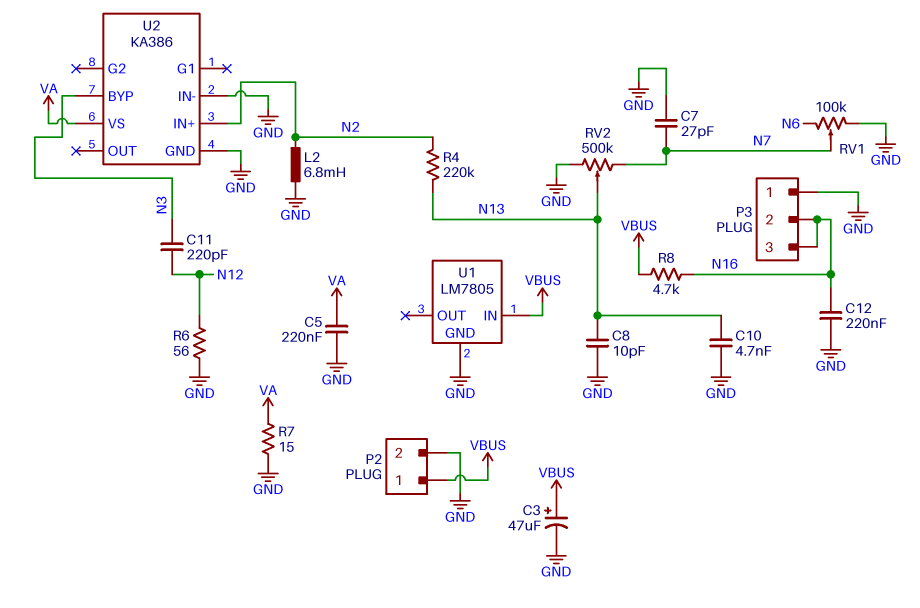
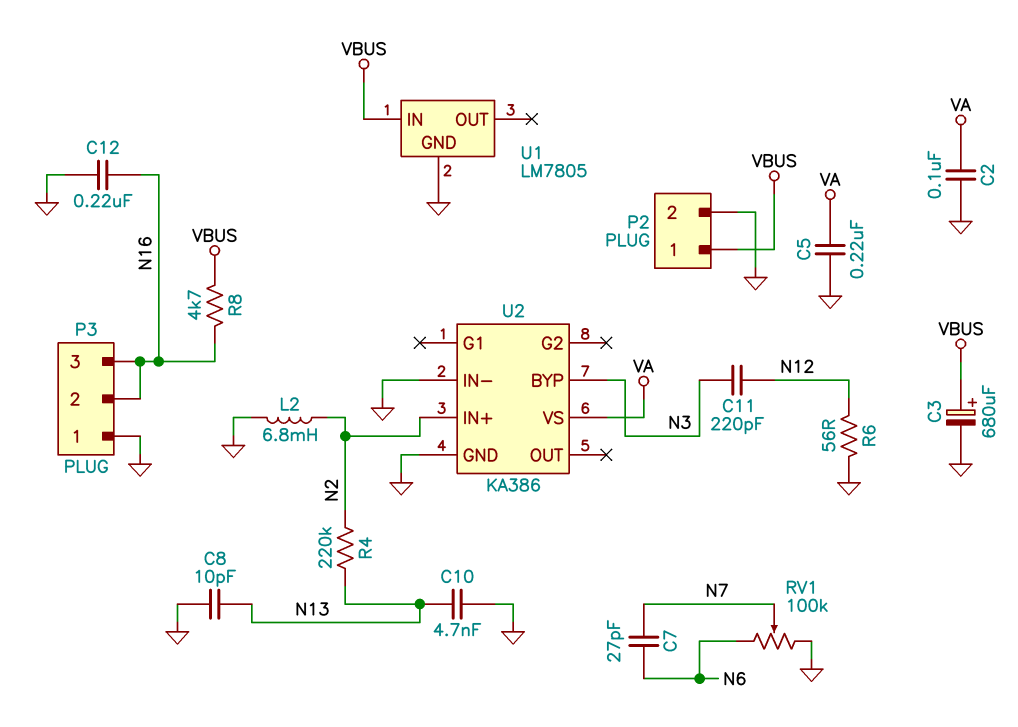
C2: none -> 100nF (GND, VA)
C3: 47uF (plus VBUS, minus GND) -> 680uF (plus VBUS, minus GND)
C7: 27pF (GND, N7) -> 27pF (N6, N7)
R7: 15 (GND, VA) -> none
RV2: 500k (GND, N7, wiper N13) -> none

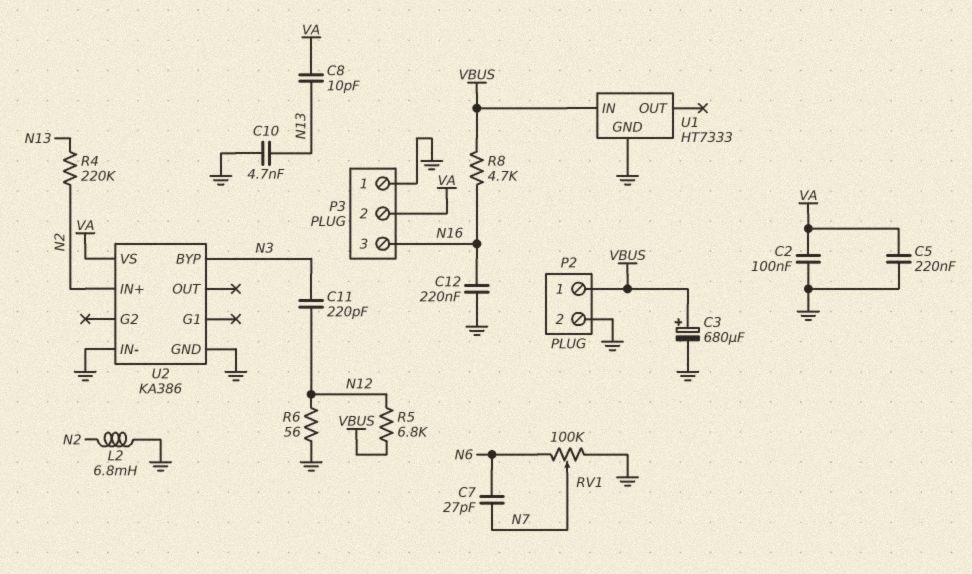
C8: 10pF (GND, N13) -> 10pF (N13, VA)
P3 pin 2: N16 -> VA
R5: none -> 6.8k (N12, VBUS)
U1: LM7805 -> HT7333

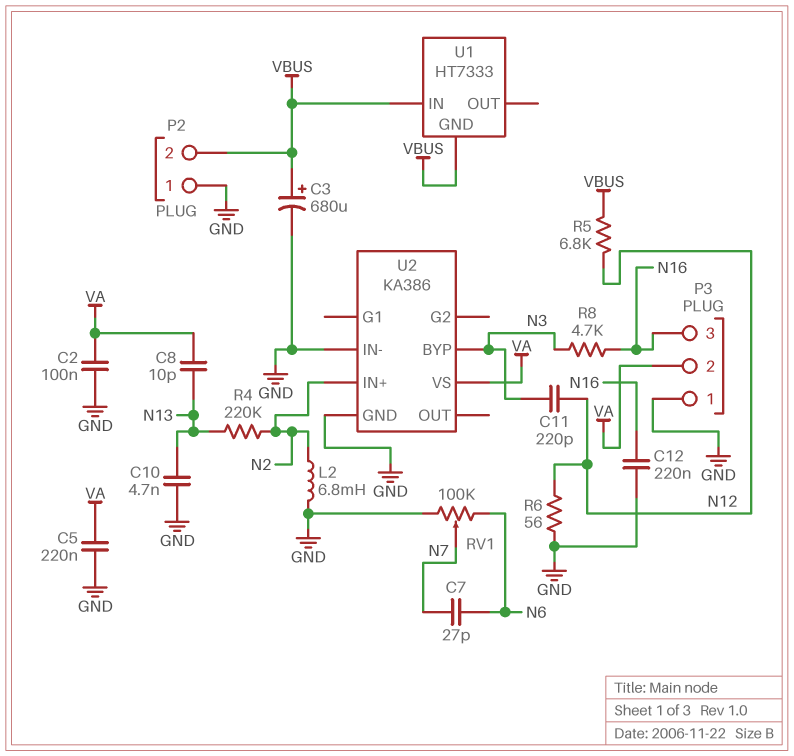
P2 pin 1: VBUS -> GND
P2 pin 2: GND -> VBUS
R8: 4.7k (N16, VBUS) -> 4.7k (N3, N16)
U1 pin GND: GND -> VBUS

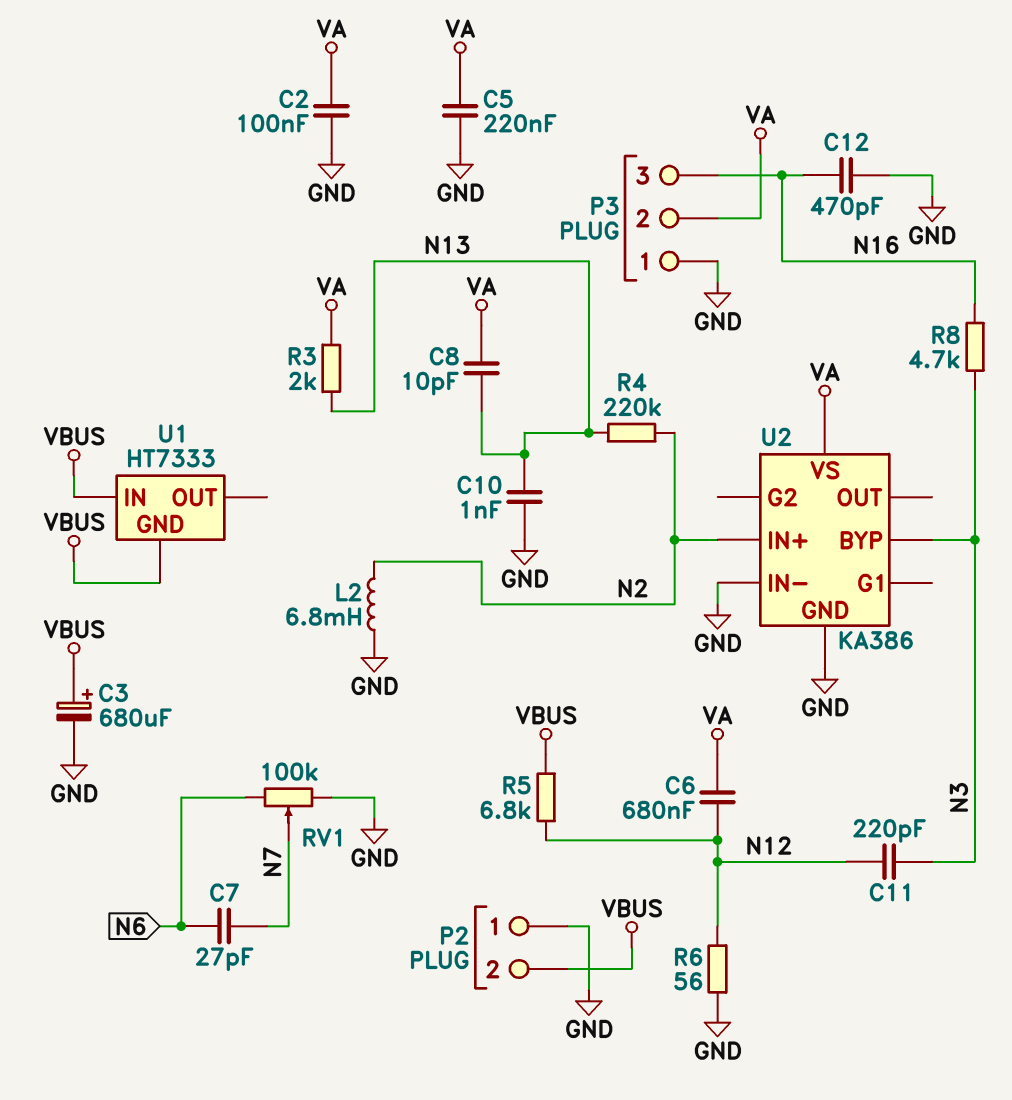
C6: none -> 680nF (N12, VA)
C10: 4.7nF (GND, N13) -> 1nF (GND, N13)
C12: 220nF (GND, N16) -> 470pF (GND, N16)
R3: none -> 2k (N13, VA)

